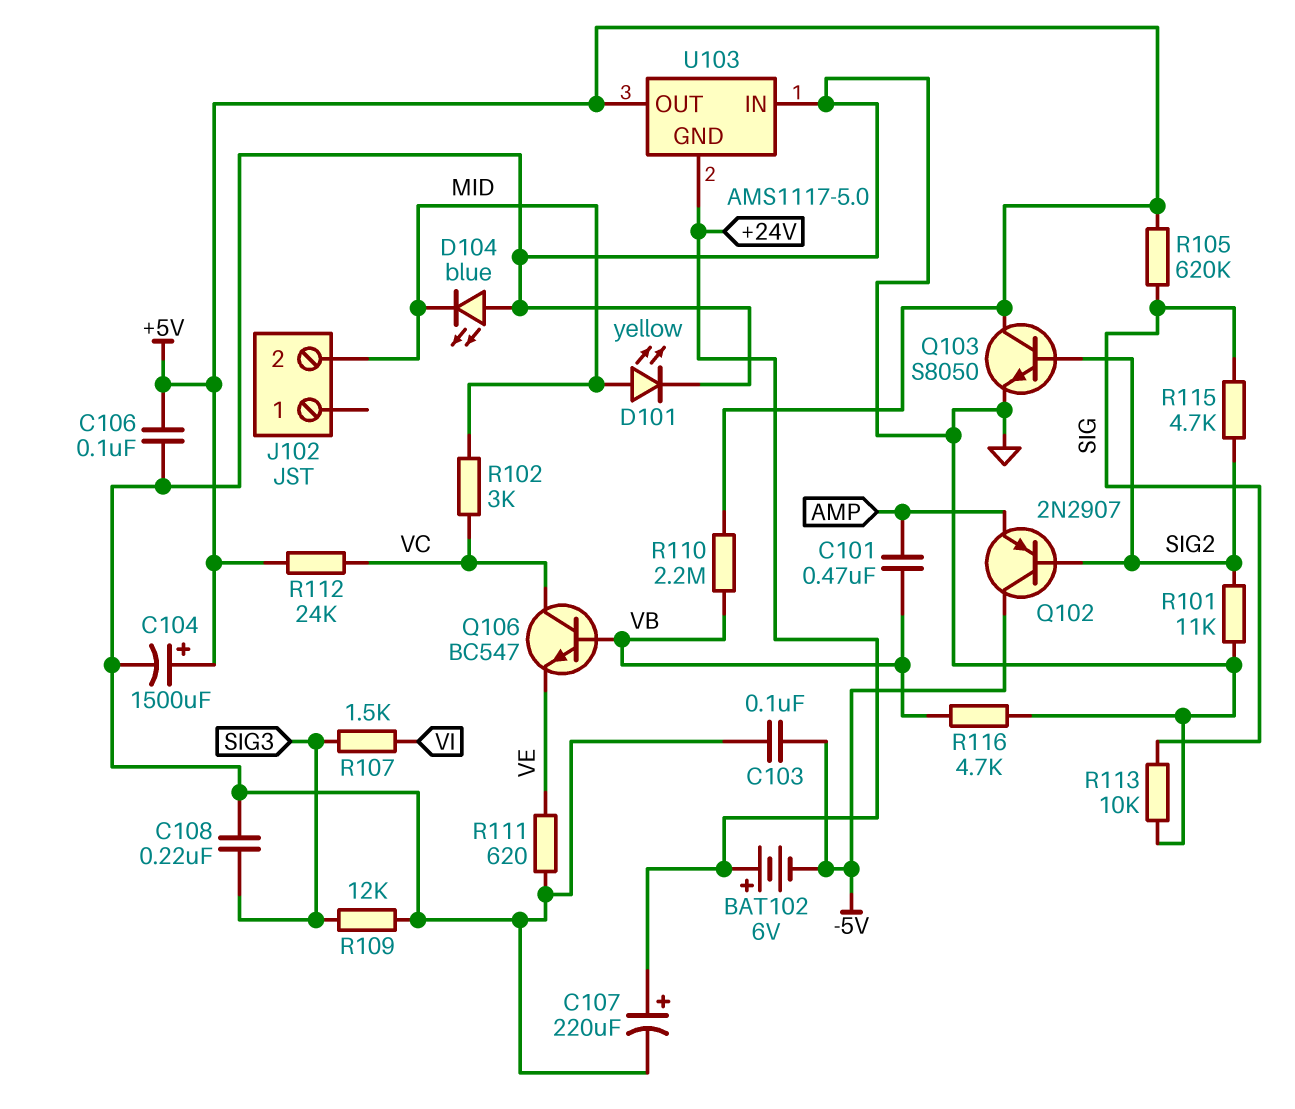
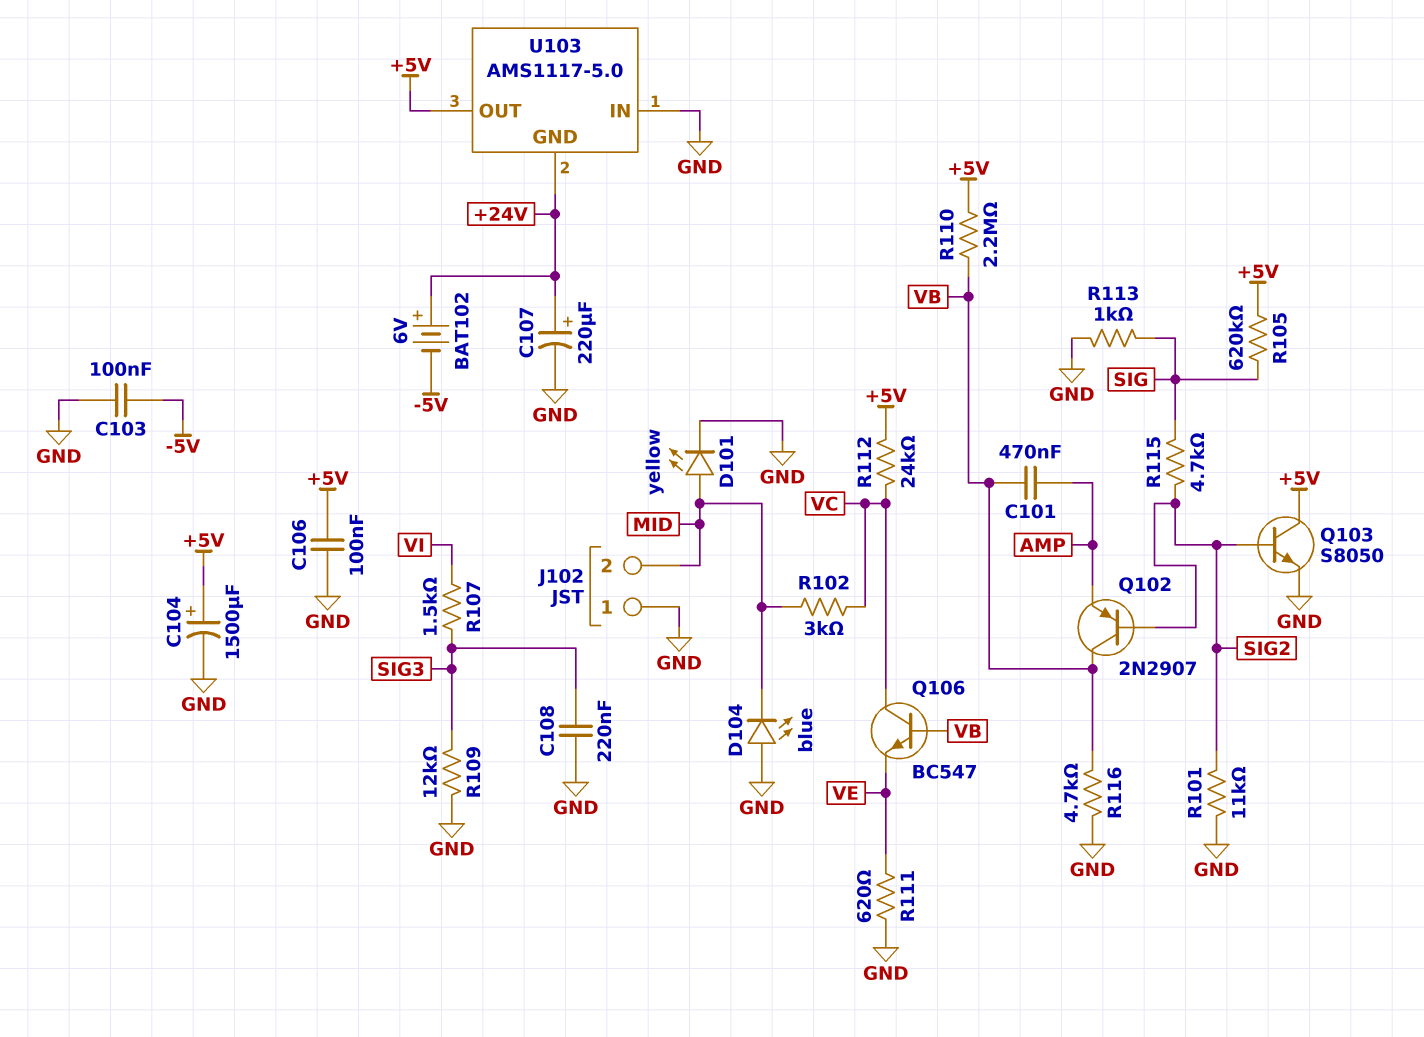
J102 pin 1: none -> GND
Q102: PNP 2N2907 (B SIG2, C -5V, E AMP) -> PNP 2N2907 (B SIG2, C VB, E AMP)
R113: 10k (GND, SIG) -> 1k (GND, SIG)

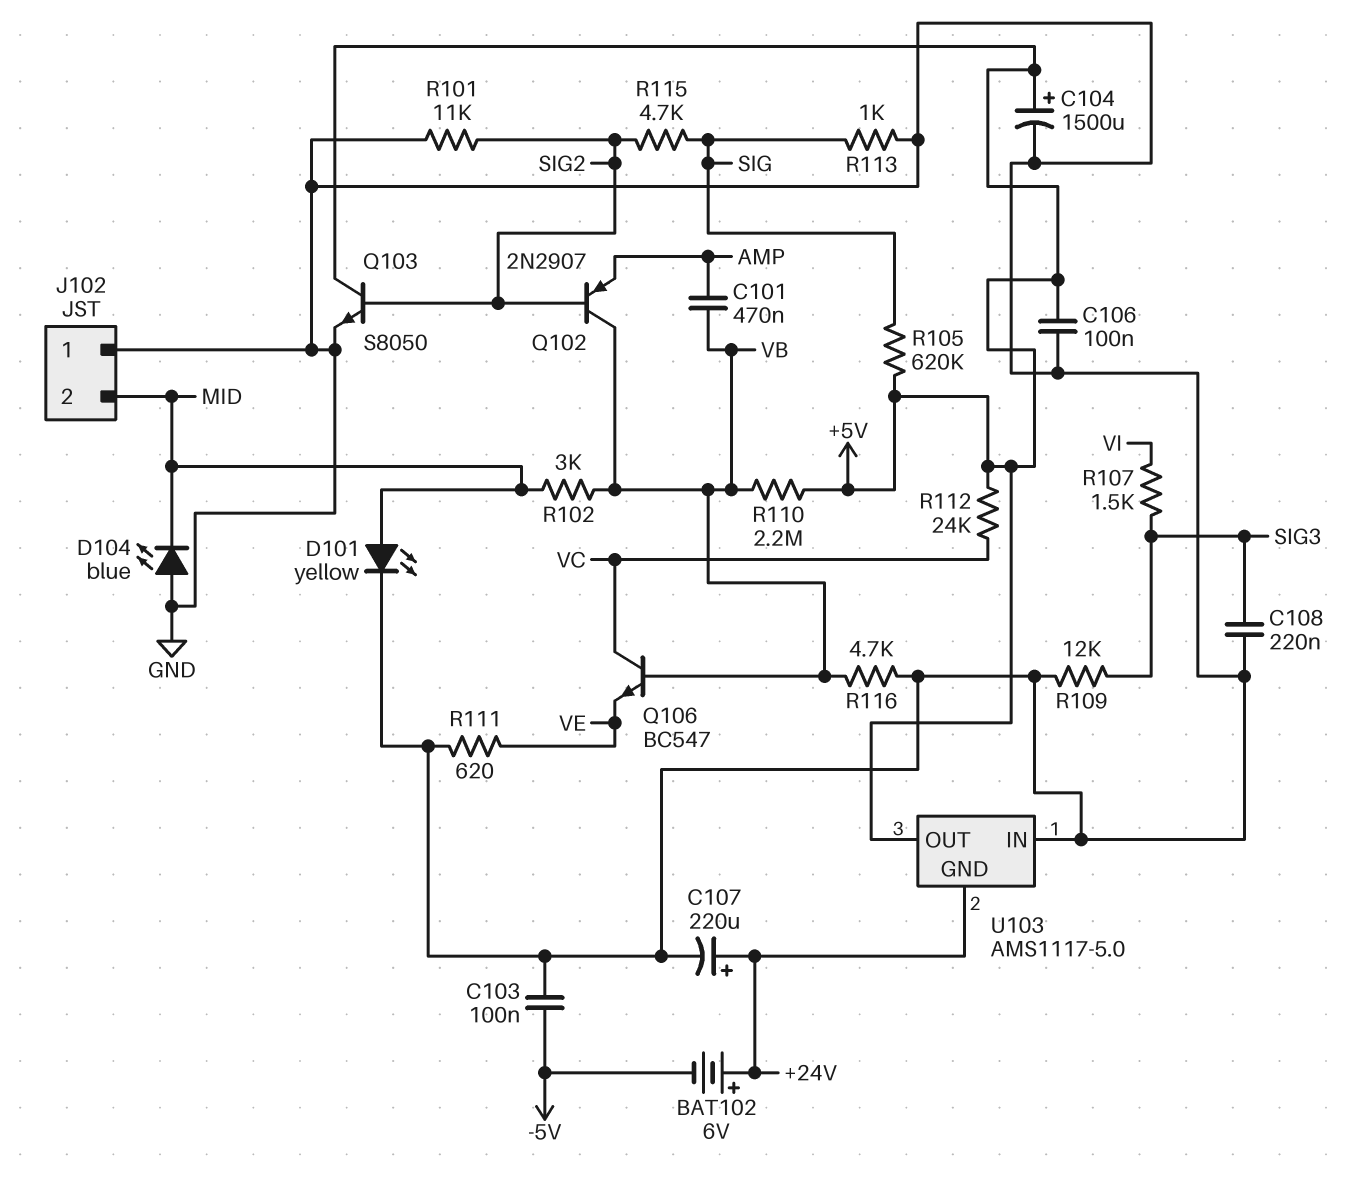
R102: 3k (MID, VC) -> 3k (MID, VB)

